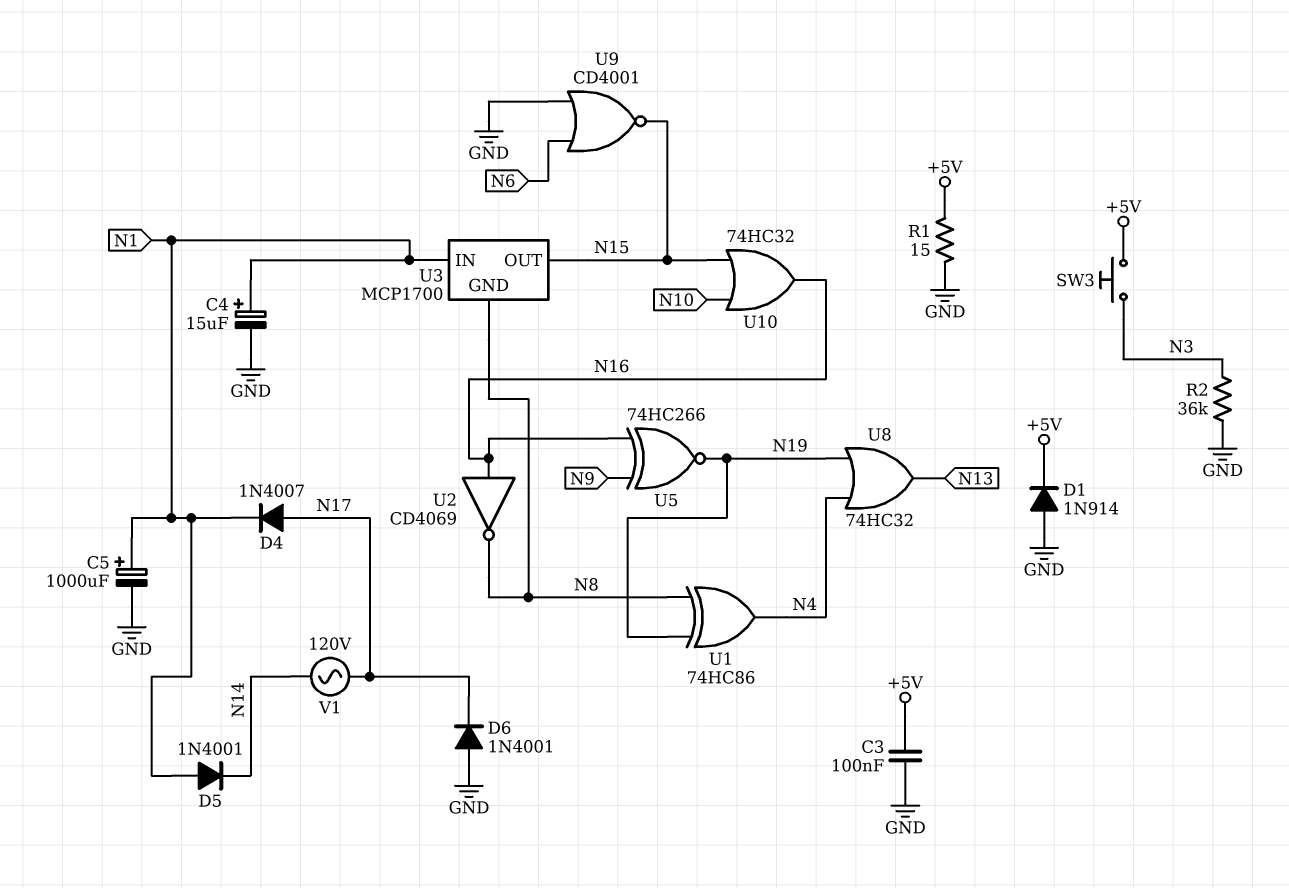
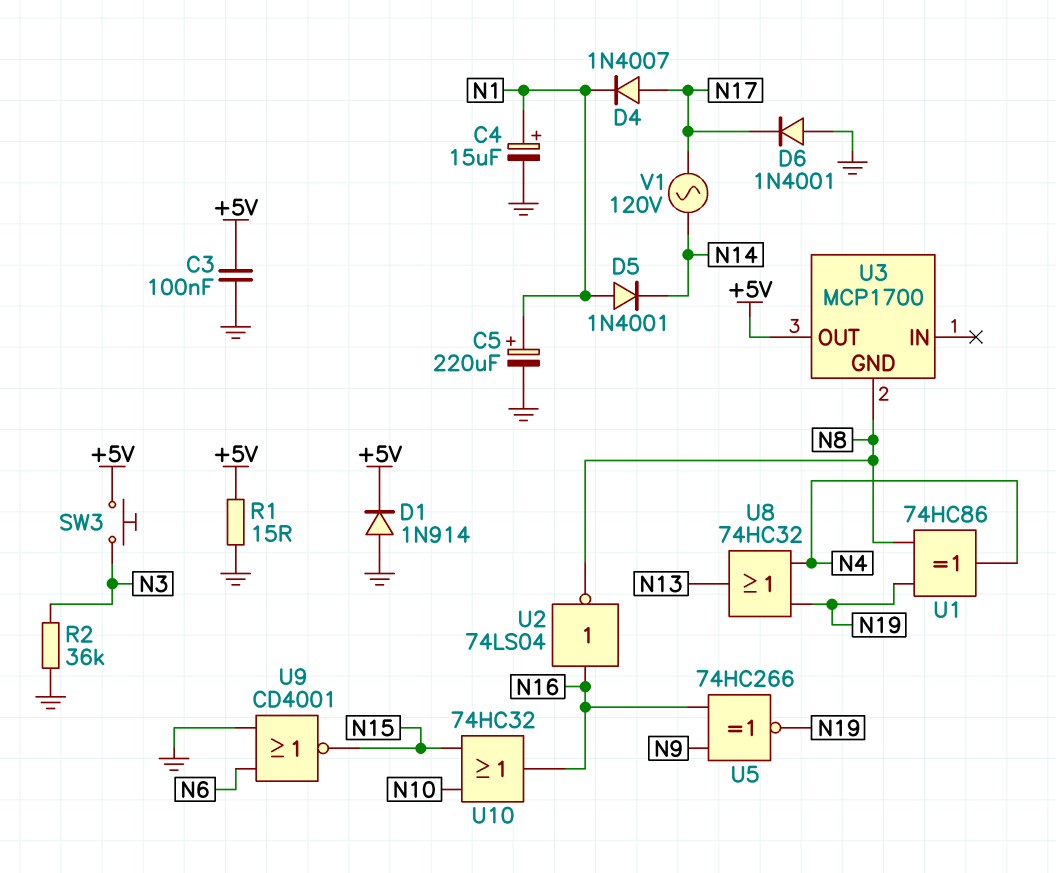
C5: 1000uF (plus N1, minus GND) -> 220uF (plus N1, minus GND)
U2: NOT CD4069 (in N16, out N8) -> NOT 74LS04 (in N16, out N8)
U3 pin IN: N1 -> none
U3 pin OUT: N15 -> +5V

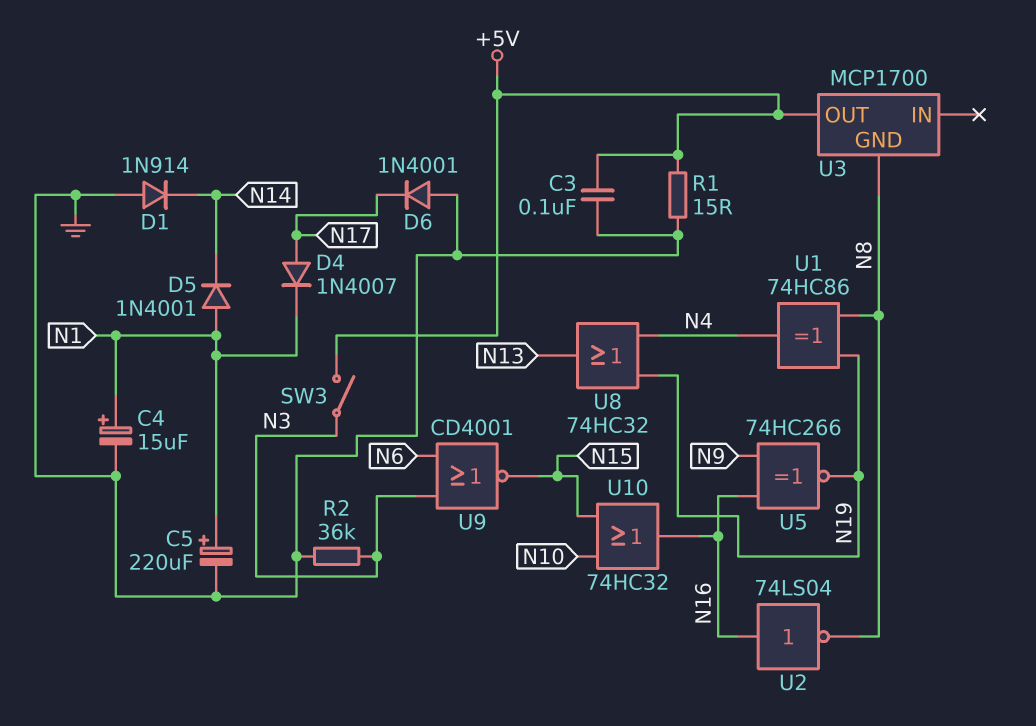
D1: diode 1N914 (A GND, K +5V) -> diode 1N914 (A GND, K N14)
SW3: button (+5V, N3) -> switch (+5V, N3)
U9: NOR CD4001 (in GND, in N6, out N15) -> NOR CD4001 (in N3, in N6, out N15)
V1: AC 120V (N14, N17) -> none

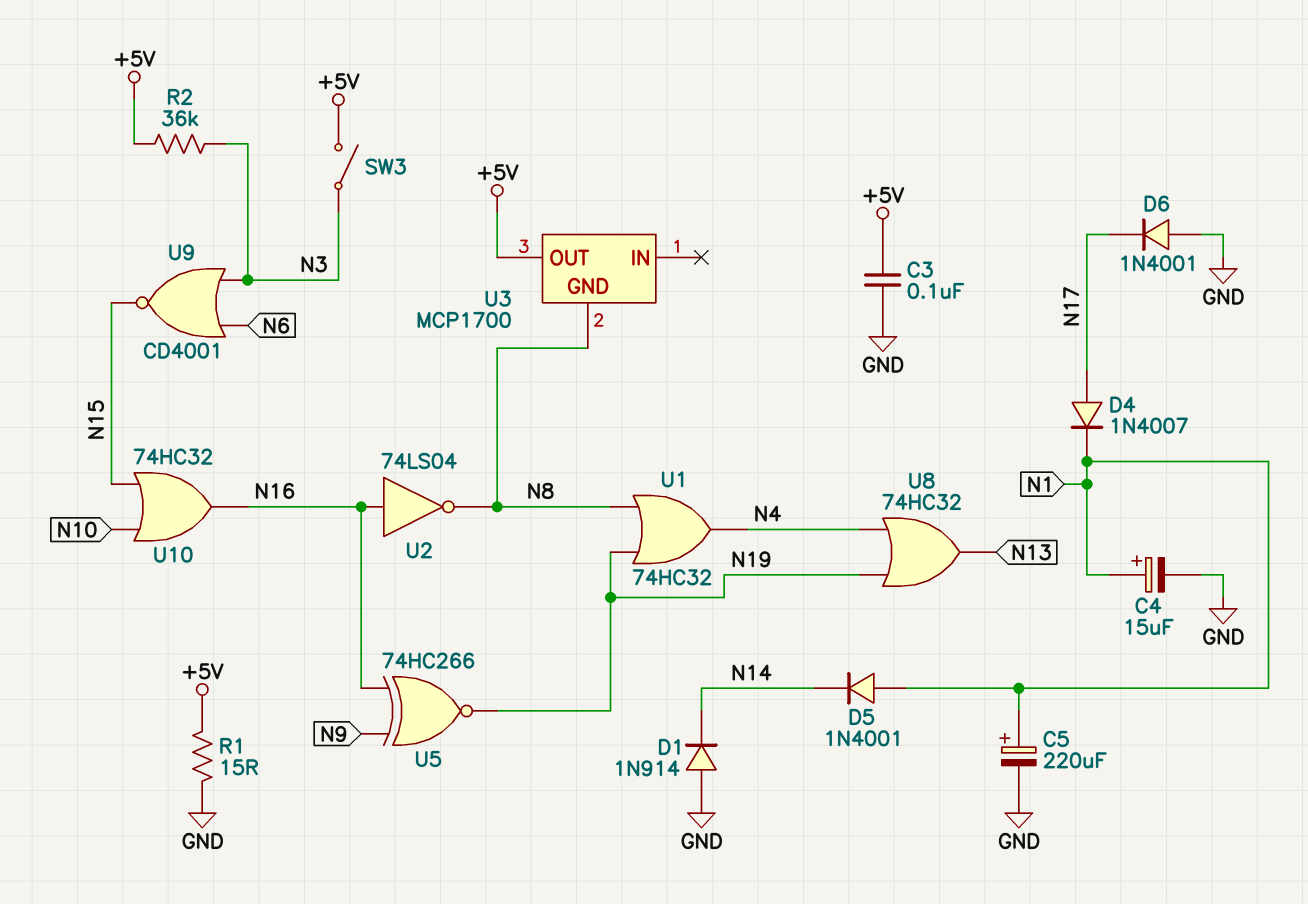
R2: 36k (GND, N3) -> 36k (+5V, N3)
U1: XOR 74HC86 (in N8, in N19, out N4) -> OR 74HC32 (in N8, in N19, out N4)

